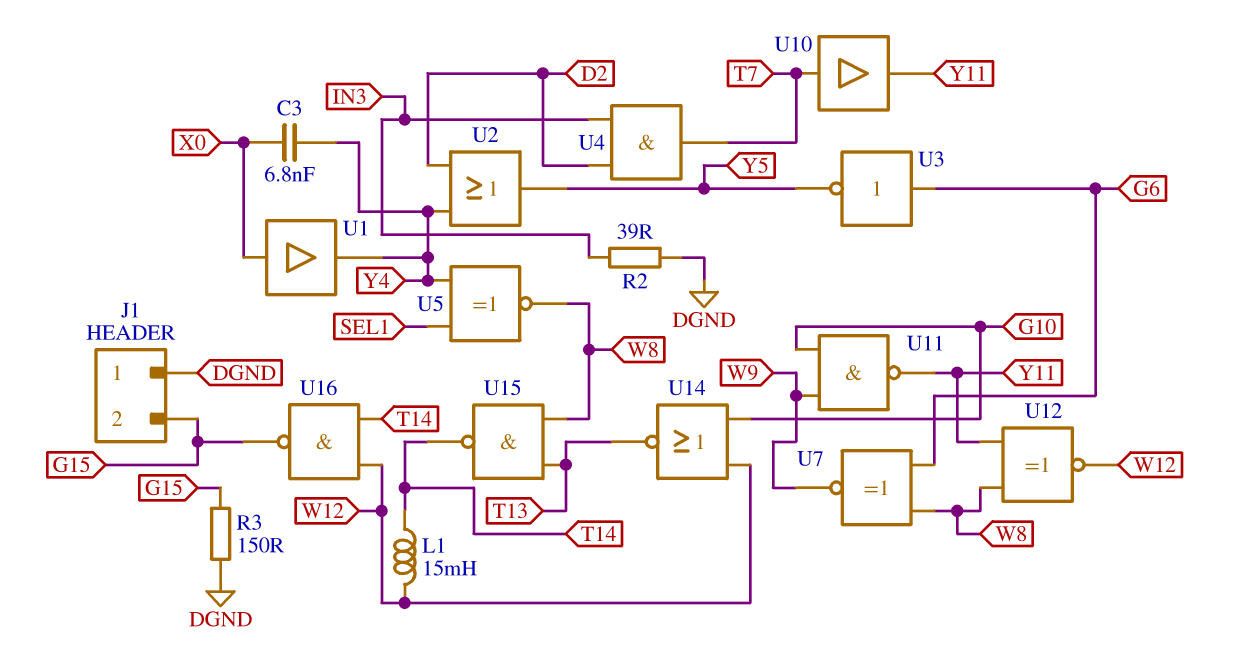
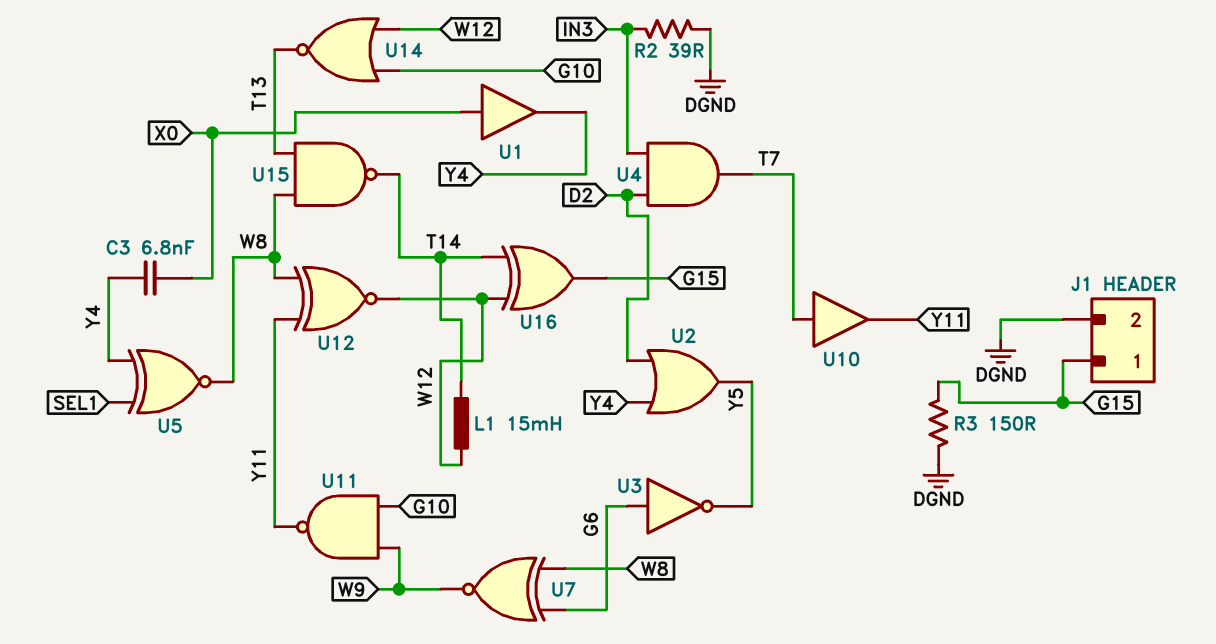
J1 pin 1: DGND -> G15
J1 pin 2: G15 -> DGND
U16: NAND (in T14, in W12, out G15) -> XOR (in T14, in W12, out G15)

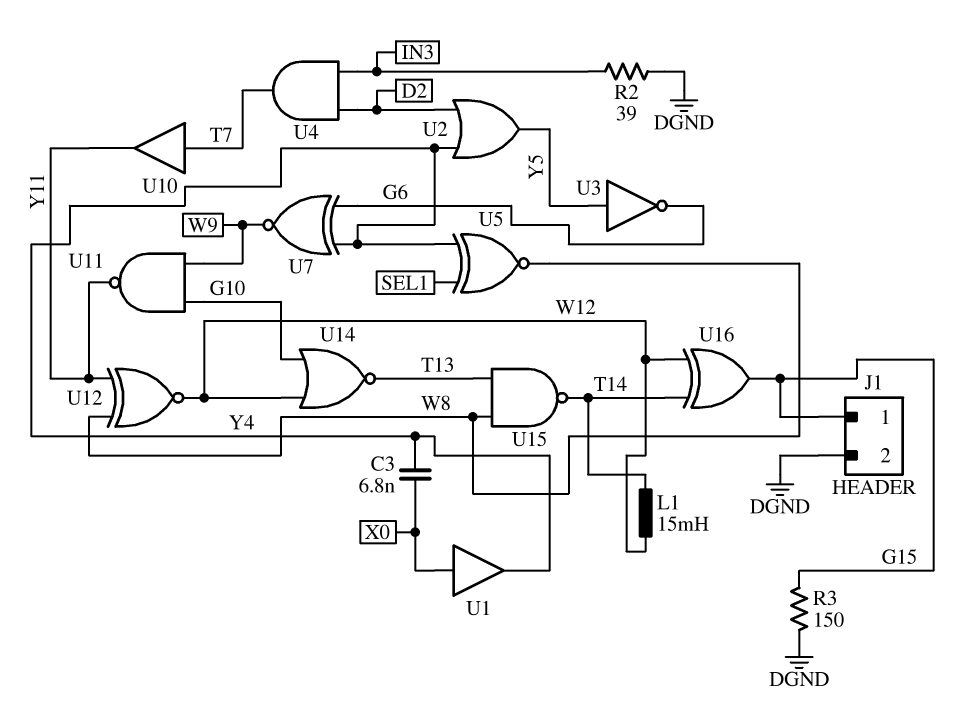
U3: NOT (in G6, out Y5) -> NOT (in Y5, out G6)
U7: XNOR (in G6, in W8, out W9) -> XNOR (in G6, in Y4, out W9)

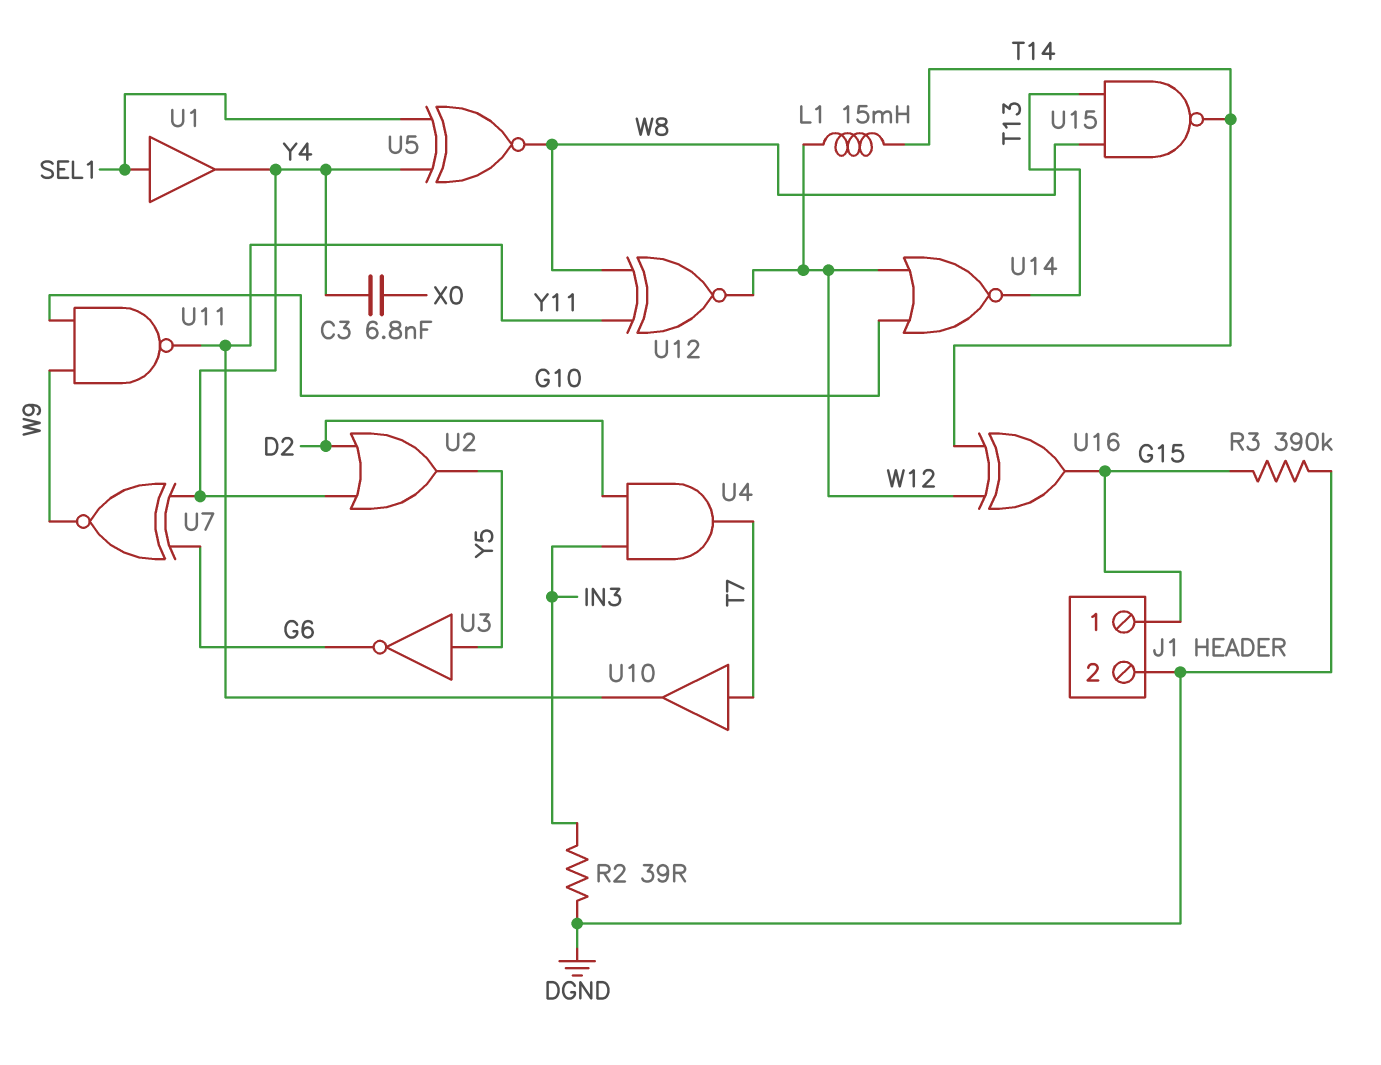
R3: 150 (DGND, G15) -> 390k (DGND, G15)
U1: buffer (in X0, out Y4) -> buffer (in SEL1, out Y4)

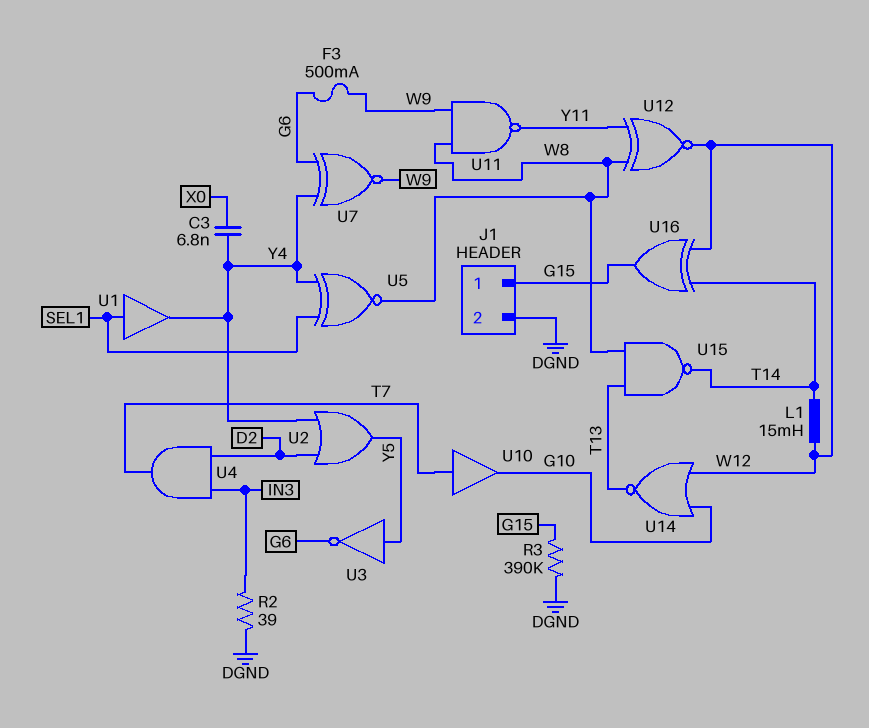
F3: none -> 500mA (G6, W9)
U10: buffer (in T7, out Y11) -> buffer (in T7, out G10)
U11: NAND (in G10, in W9, out Y11) -> NAND (in W8, in W9, out Y11)

